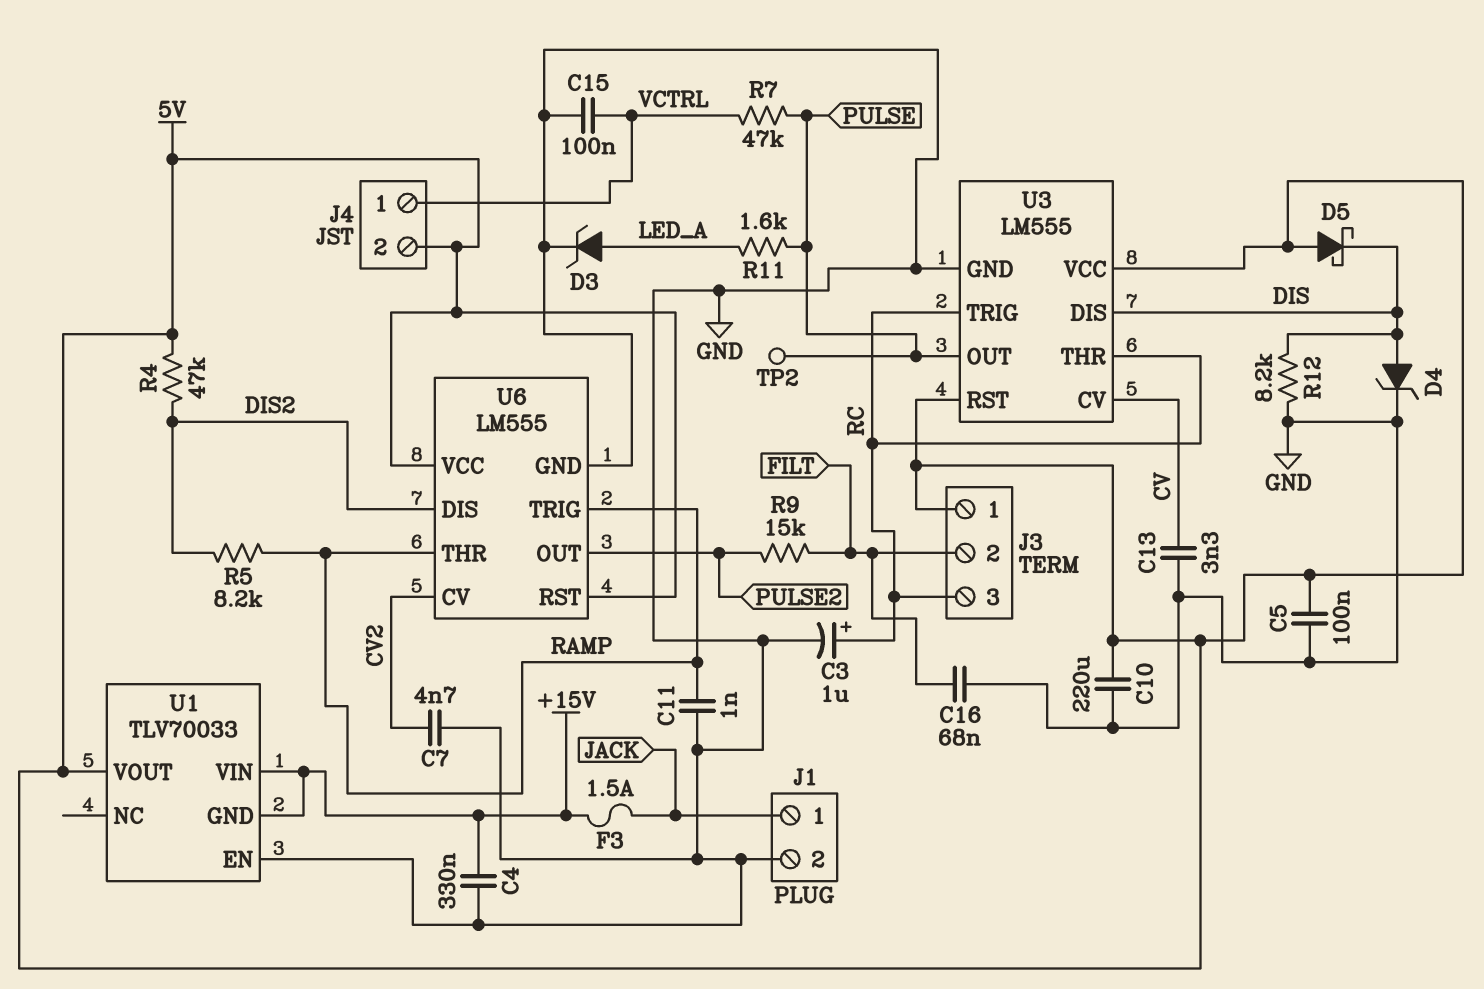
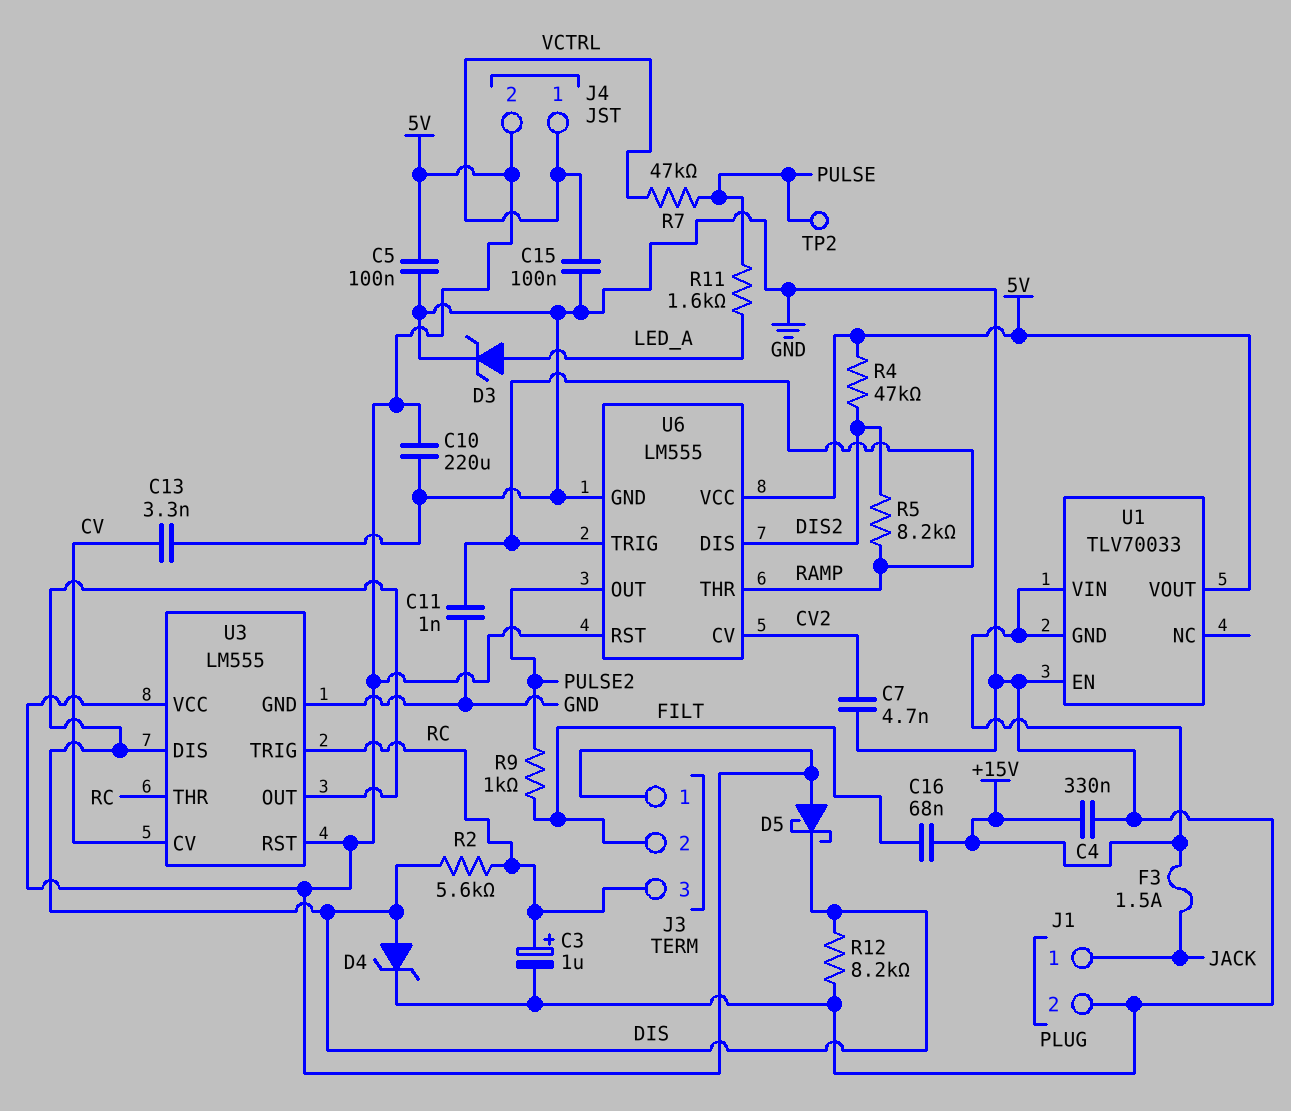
C16: 68nF (FILT, GND) -> 68nF (+15V, FILT)
R2: none -> 5.6k (DIS, RC)
R9: 15k (FILT, PULSE2) -> 1k (FILT, PULSE2)
U3 pin OUT: PULSE -> DIS

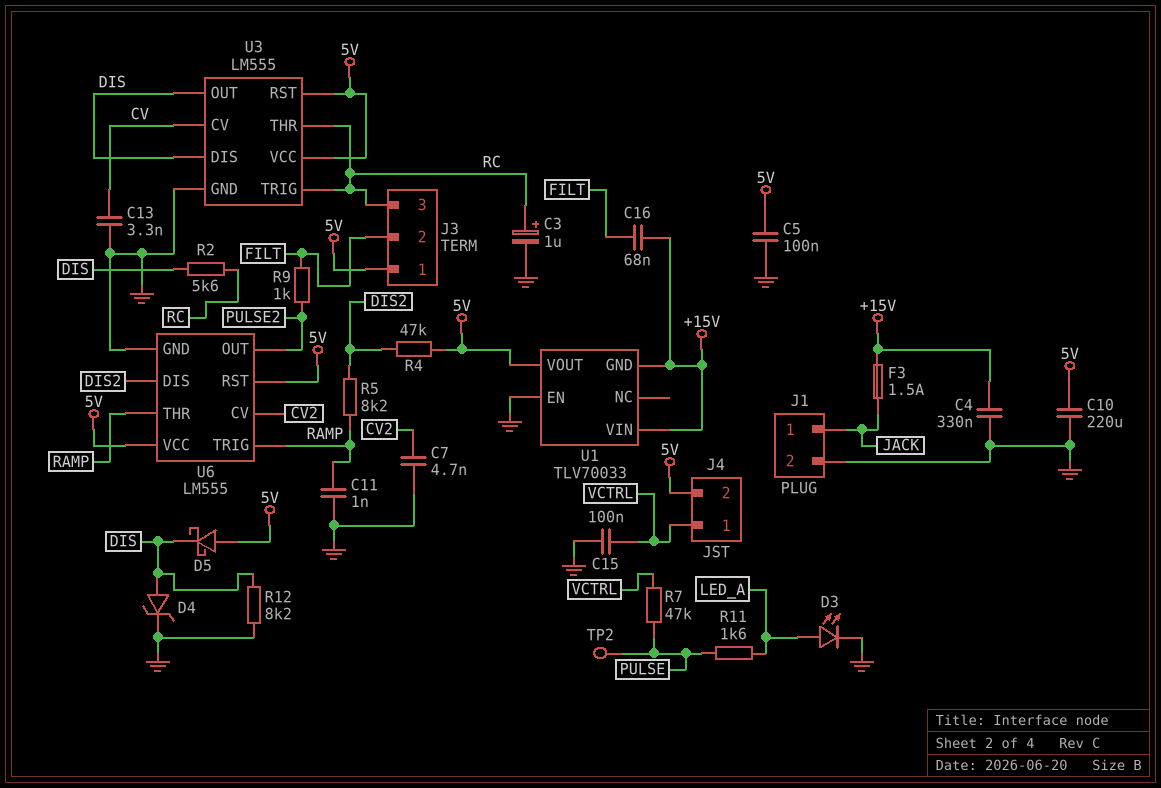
D3: zener (A LED_A, K GND) -> LED (A LED_A, K GND)

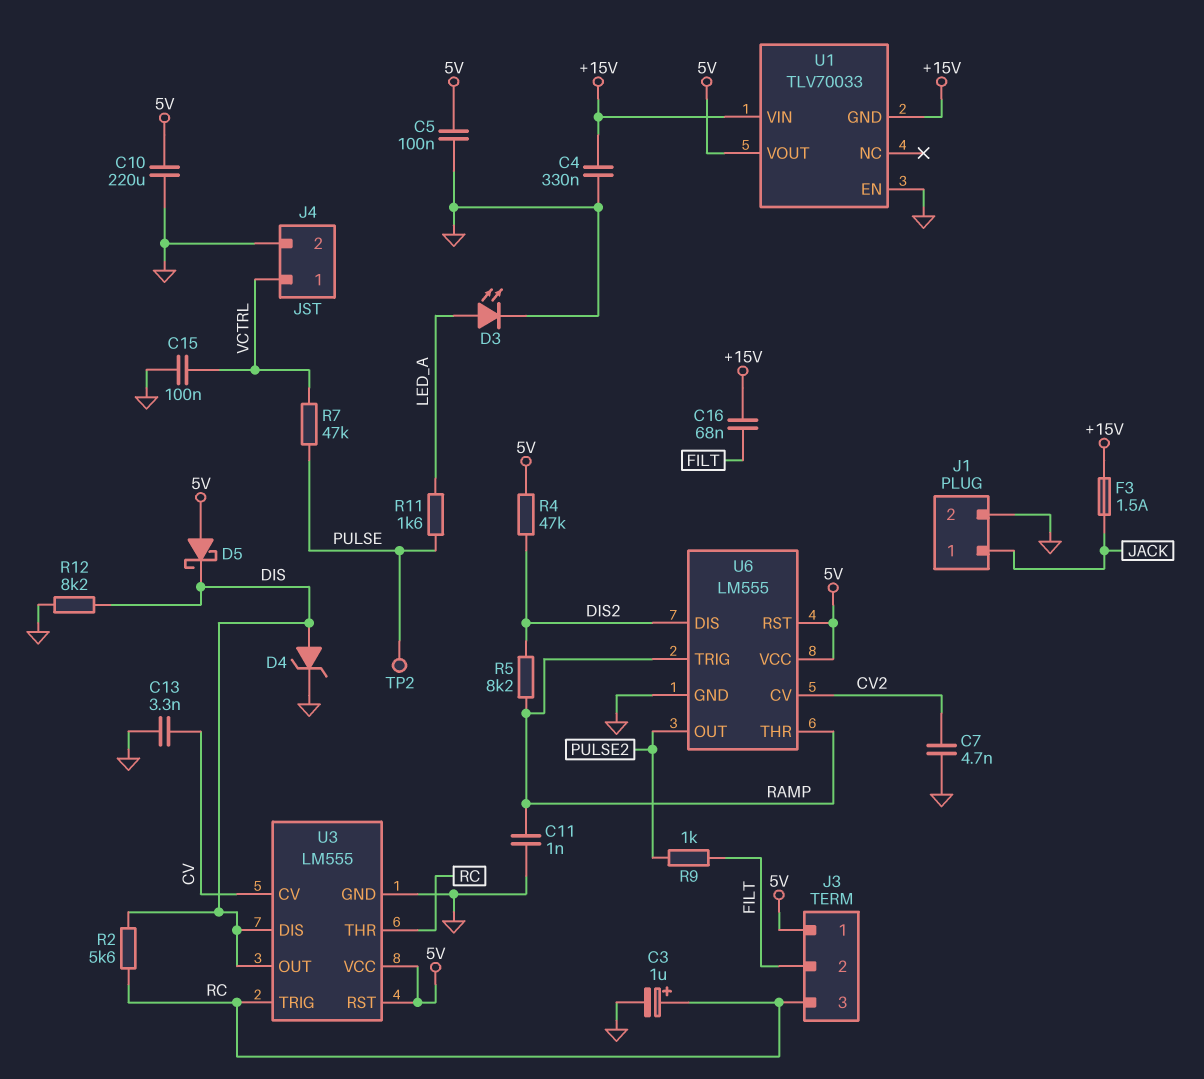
J4 pin 2: 5V -> GND

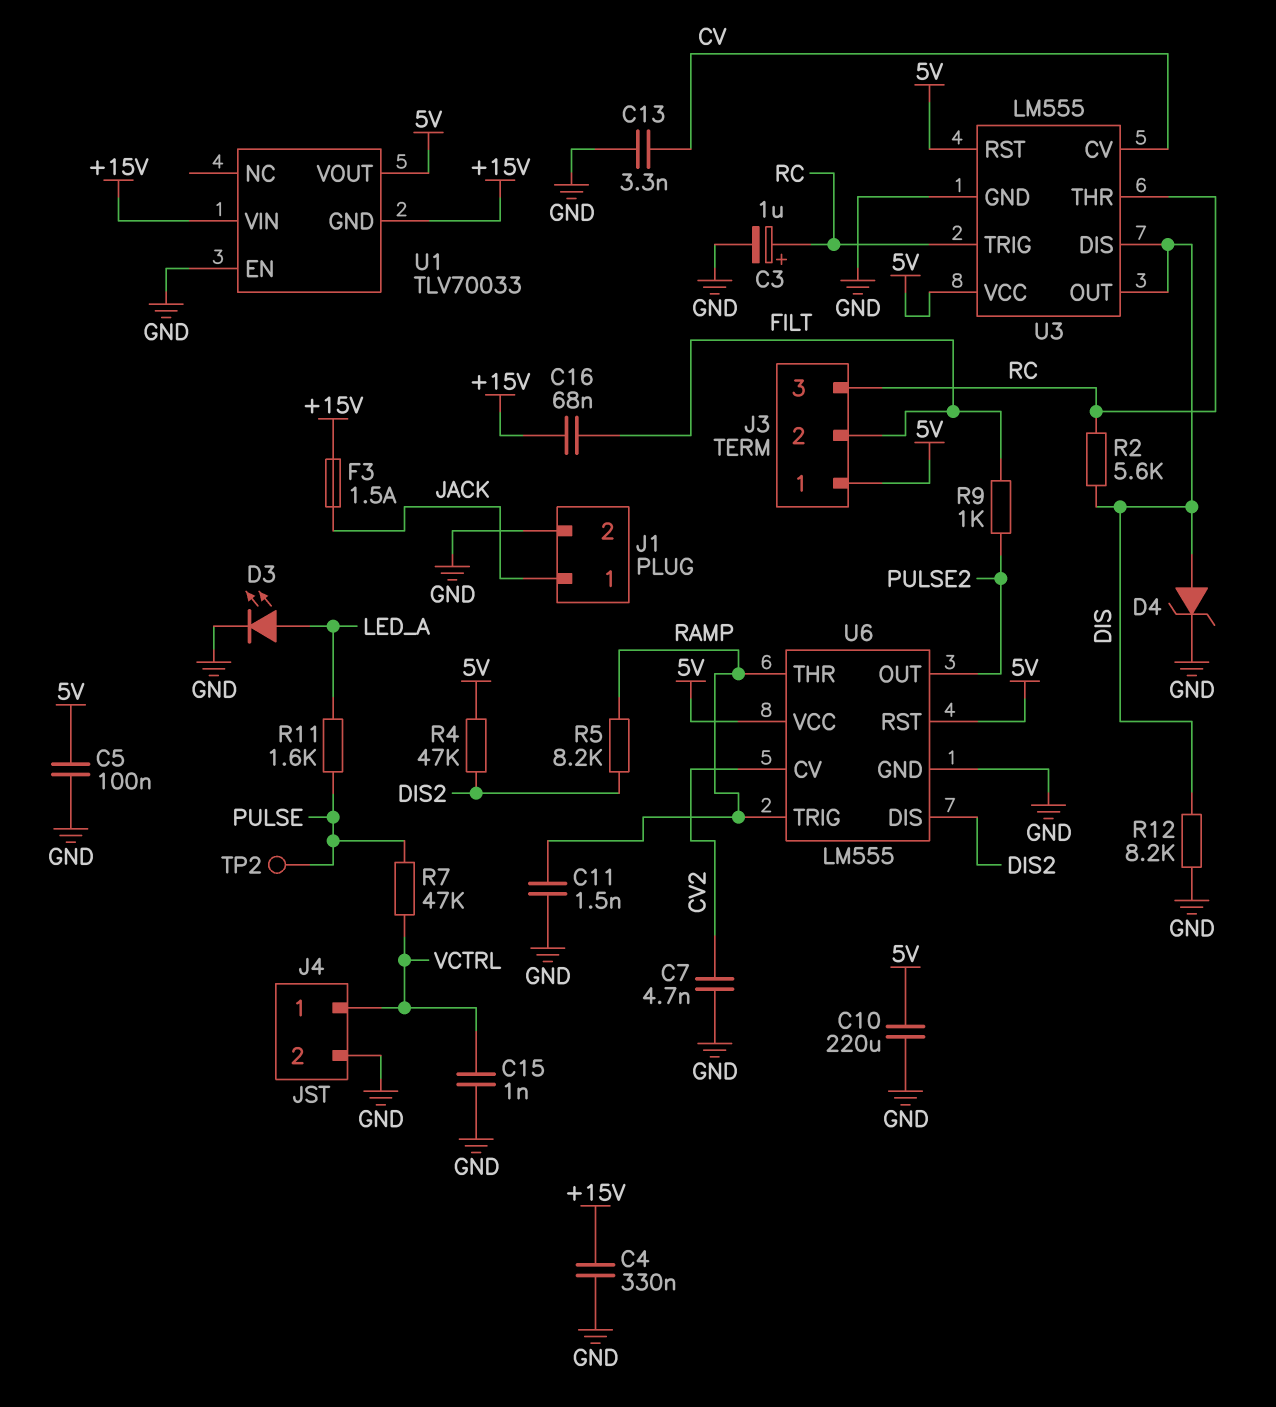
C11: 1nF (GND, RAMP) -> 1.5nF (GND, RAMP)
C15: 100nF (GND, VCTRL) -> 1nF (GND, VCTRL)
D5: schottky (A 5V, K DIS) -> none

